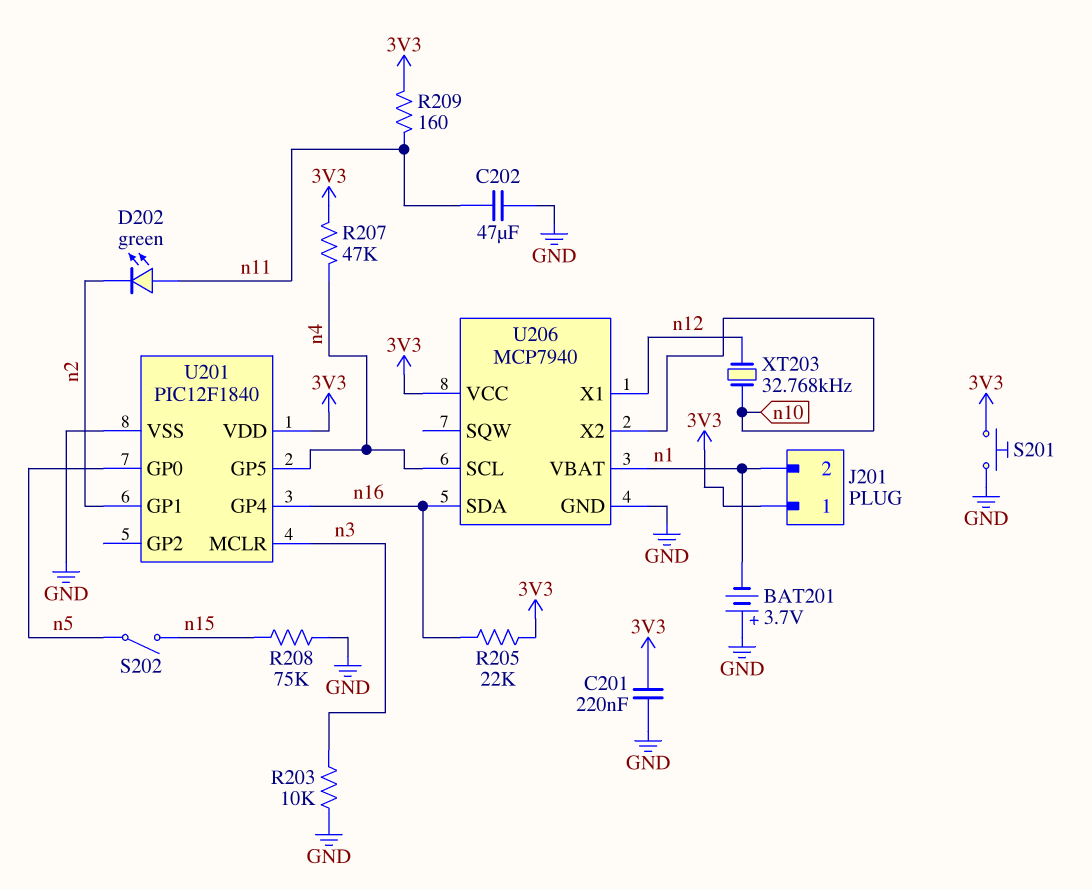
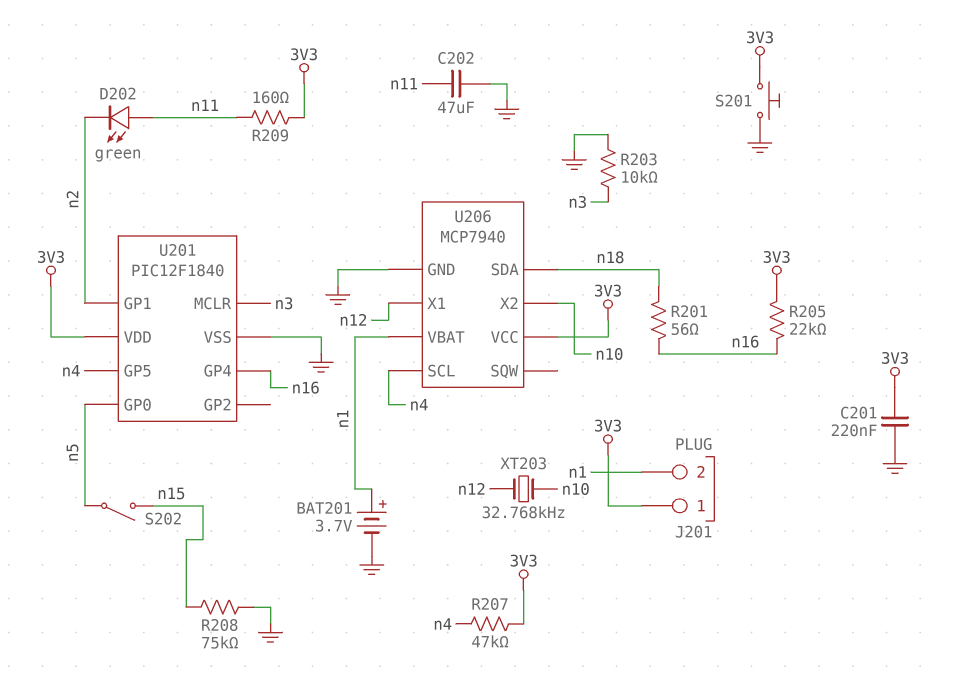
BAT201: 3.7V (plus GND, minus n1) -> 3.7V (plus n1, minus GND)
R201: none -> 56 (n16, n18)
U206 pin SDA: n16 -> n18

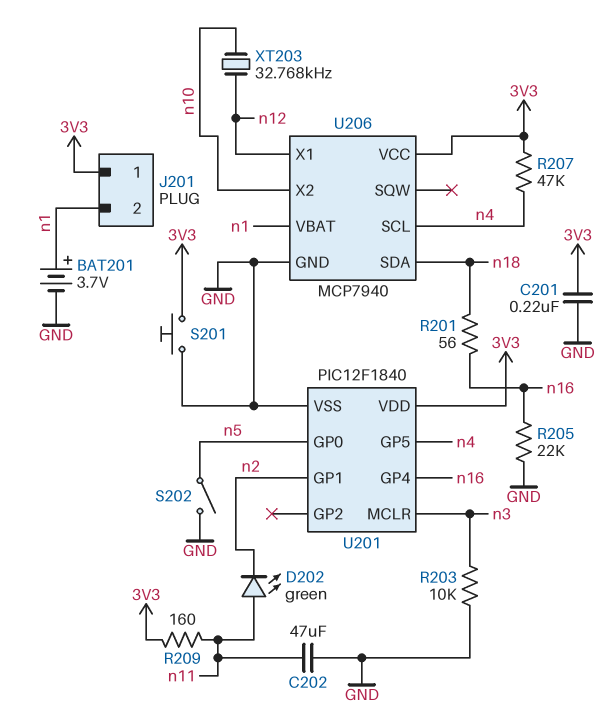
R205: 22k (3V3, n16) -> 22k (GND, n16)
R208: 75k (GND, n15) -> none
S202: switch (n5, n15) -> switch (GND, n5)

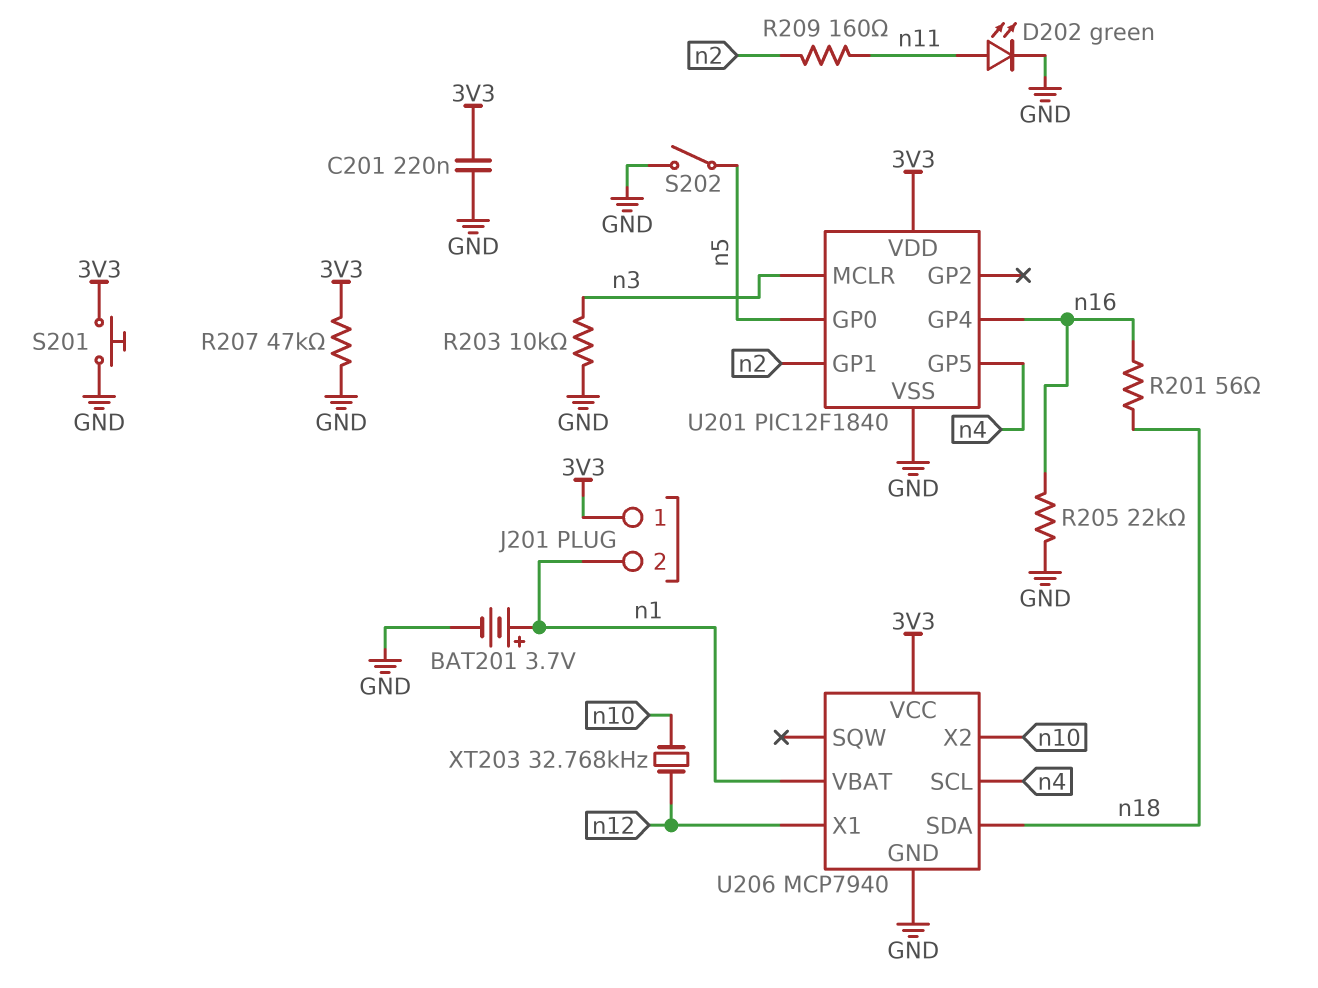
C202: 47uF (GND, n11) -> none
D202: LED green (A n11, K n2) -> LED green (A n11, K GND)
R207: 47k (3V3, n4) -> 47k (3V3, GND)
R209: 160 (3V3, n11) -> 160 (n2, n11)

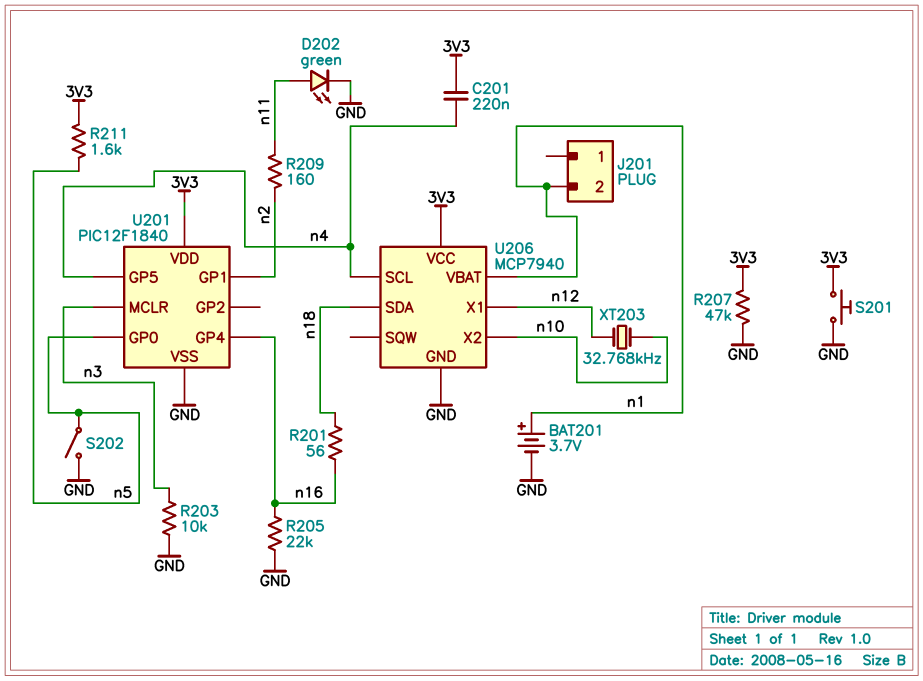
C201: 220nF (3V3, GND) -> 220nF (3V3, n4)
J201 pin 1: 3V3 -> none
R211: none -> 1.6k (3V3, n5)

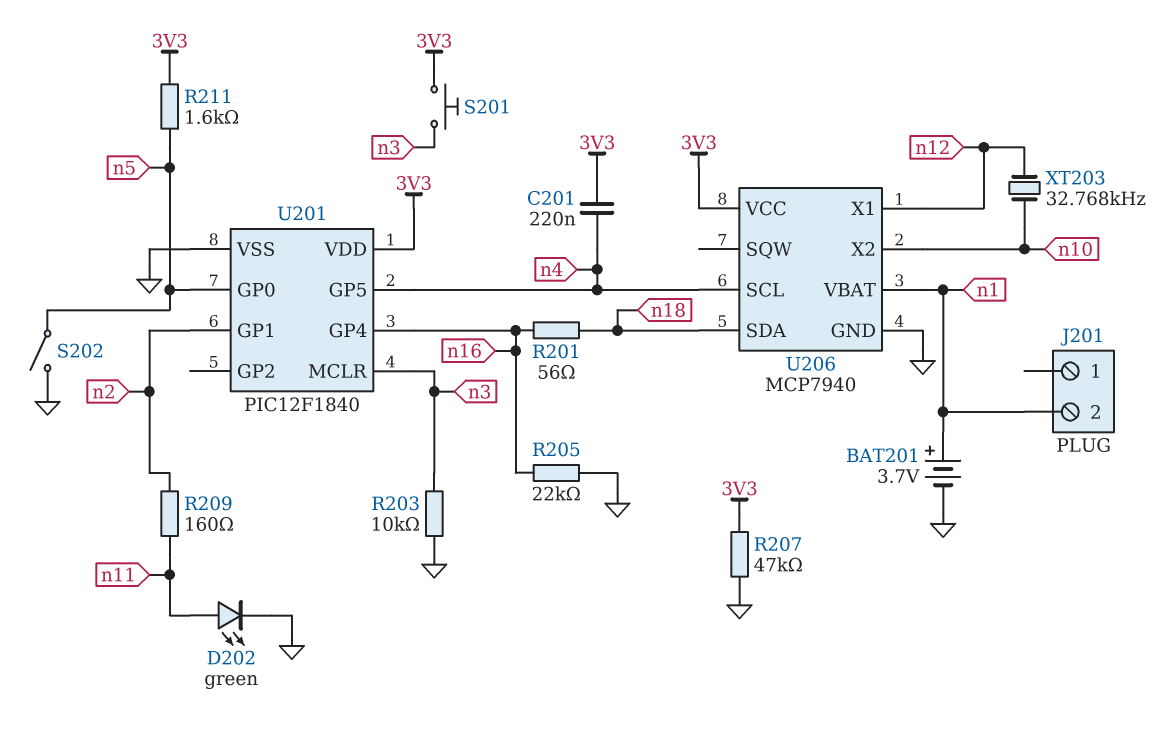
S201: button (3V3, GND) -> button (3V3, n3)

